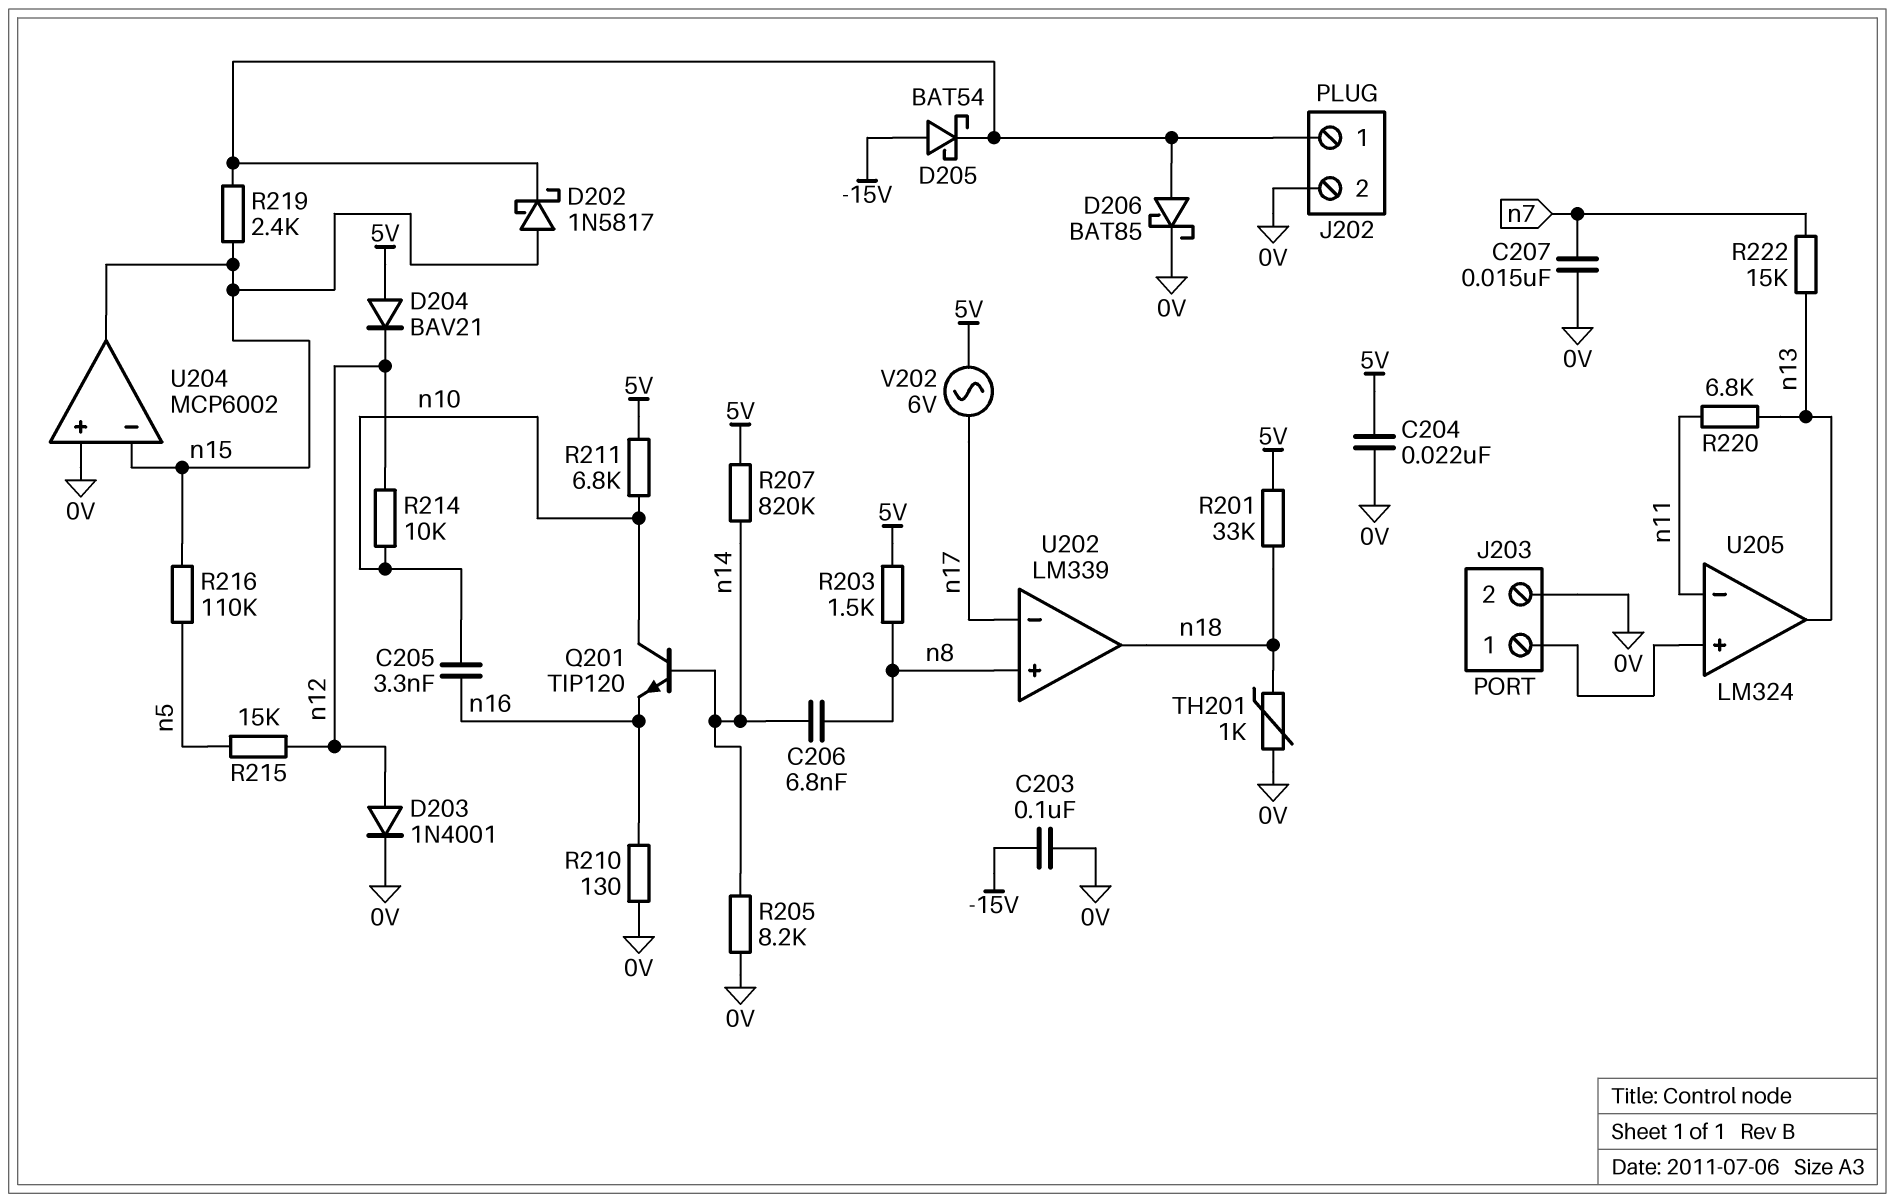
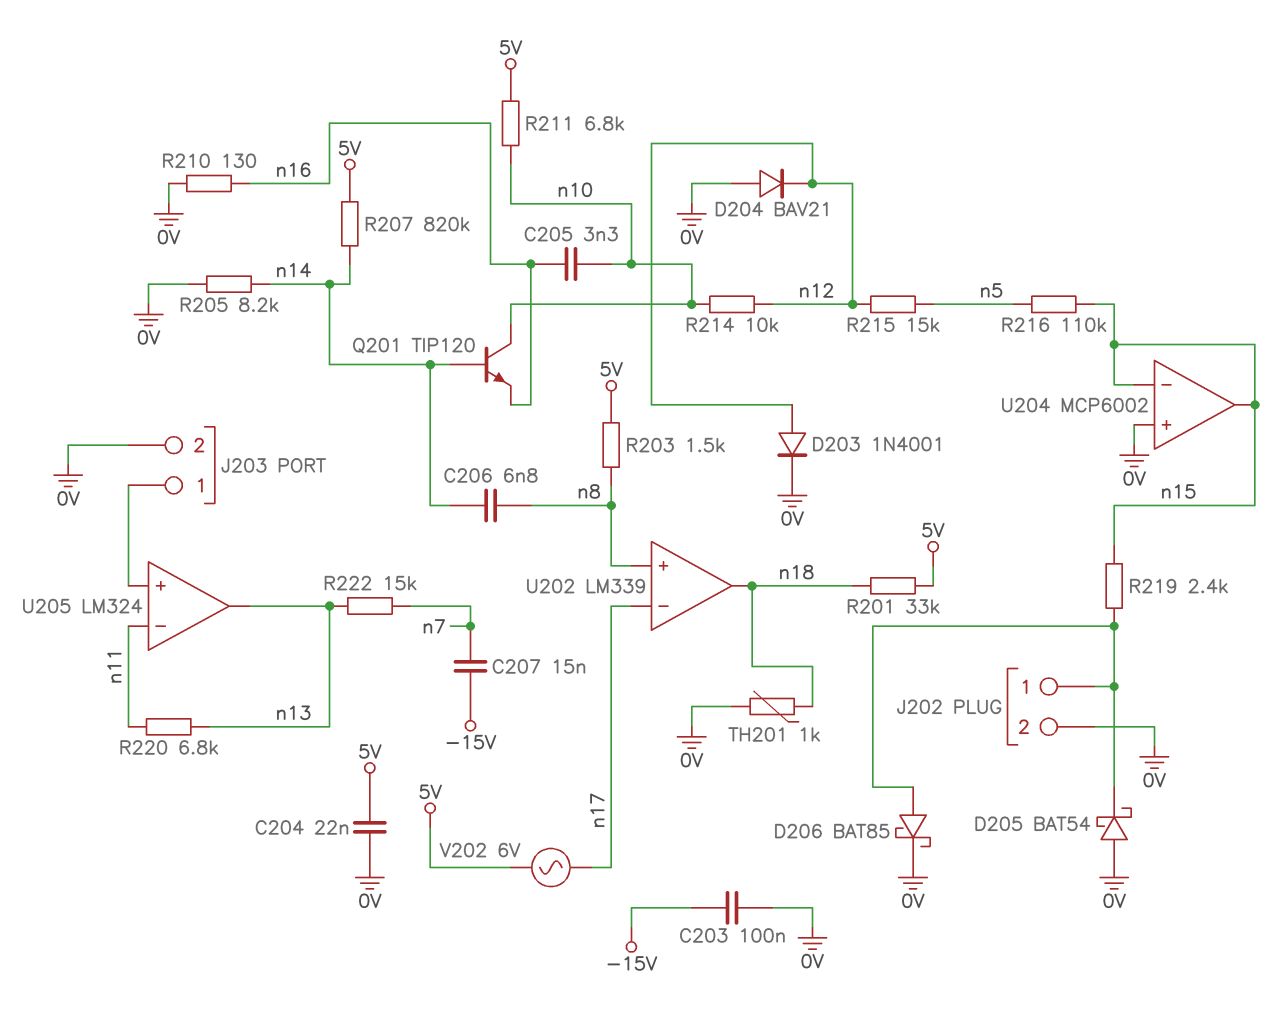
C207: 15nF (0V, n7) -> 15nF (-15V, n7)
D202: schottky 1N5817 (A n15, K J202/1) -> none
D204: diode BAV21 (A 5V, K n12) -> diode BAV21 (A 0V, K n12)
D205: schottky BAT54 (A -15V, K J202/1) -> schottky BAT54 (A 0V, K J202/1)

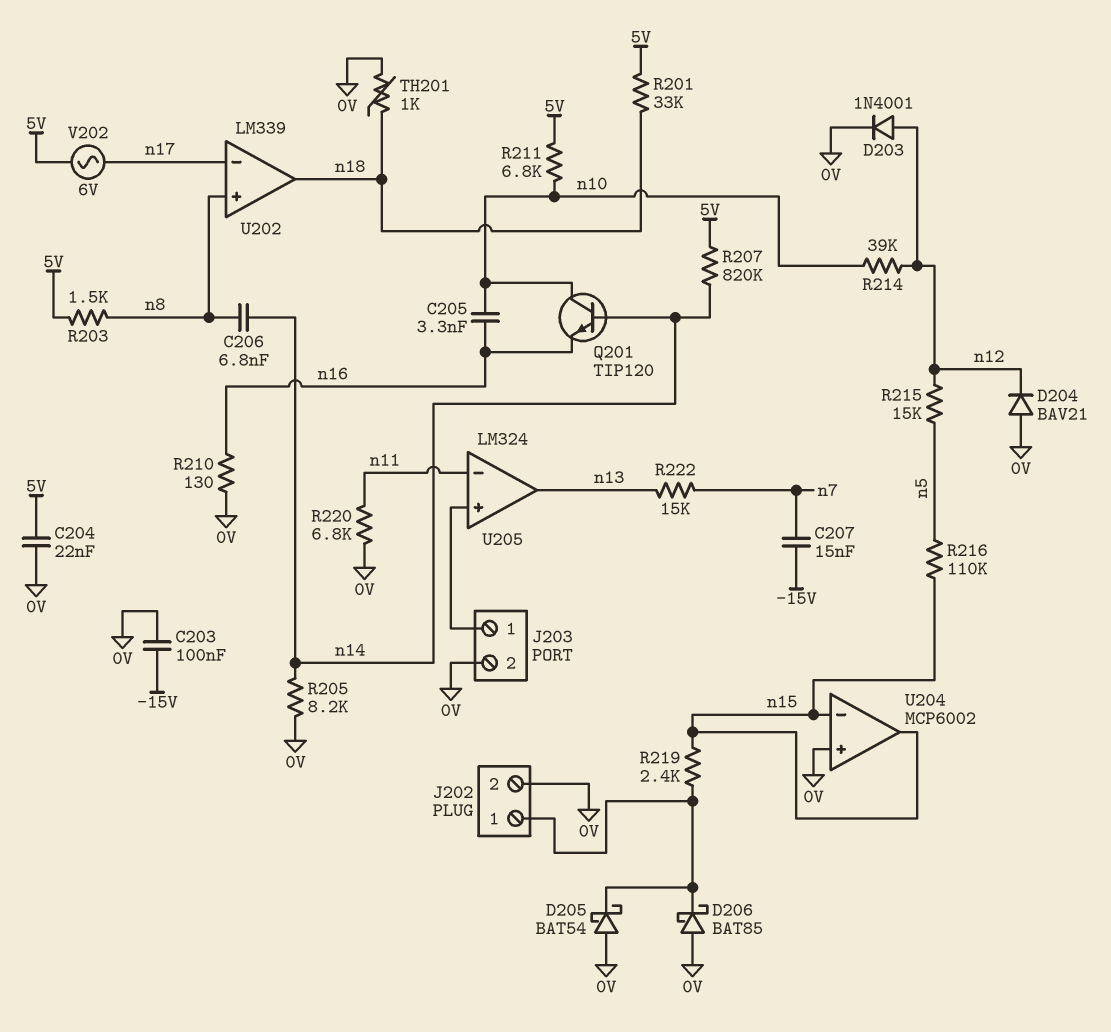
D206: schottky BAT85 (A J202/1, K 0V) -> schottky BAT85 (A 0V, K J202/1)
R214: 10k (n10, n12) -> 39k (n10, n12)
R220: 6.8k (n11, n13) -> 6.8k (0V, n11)

